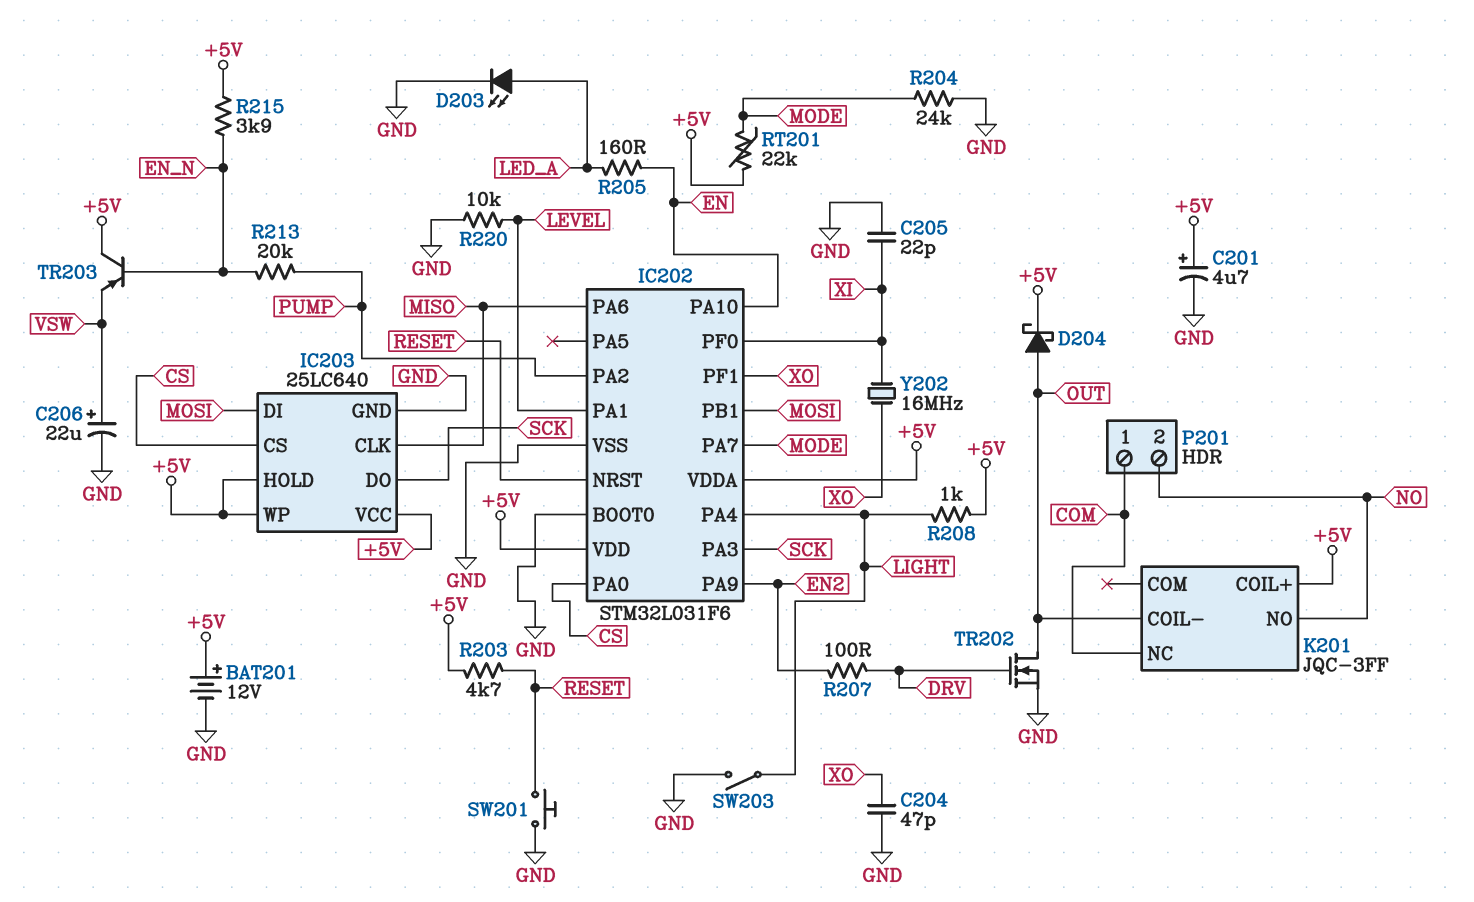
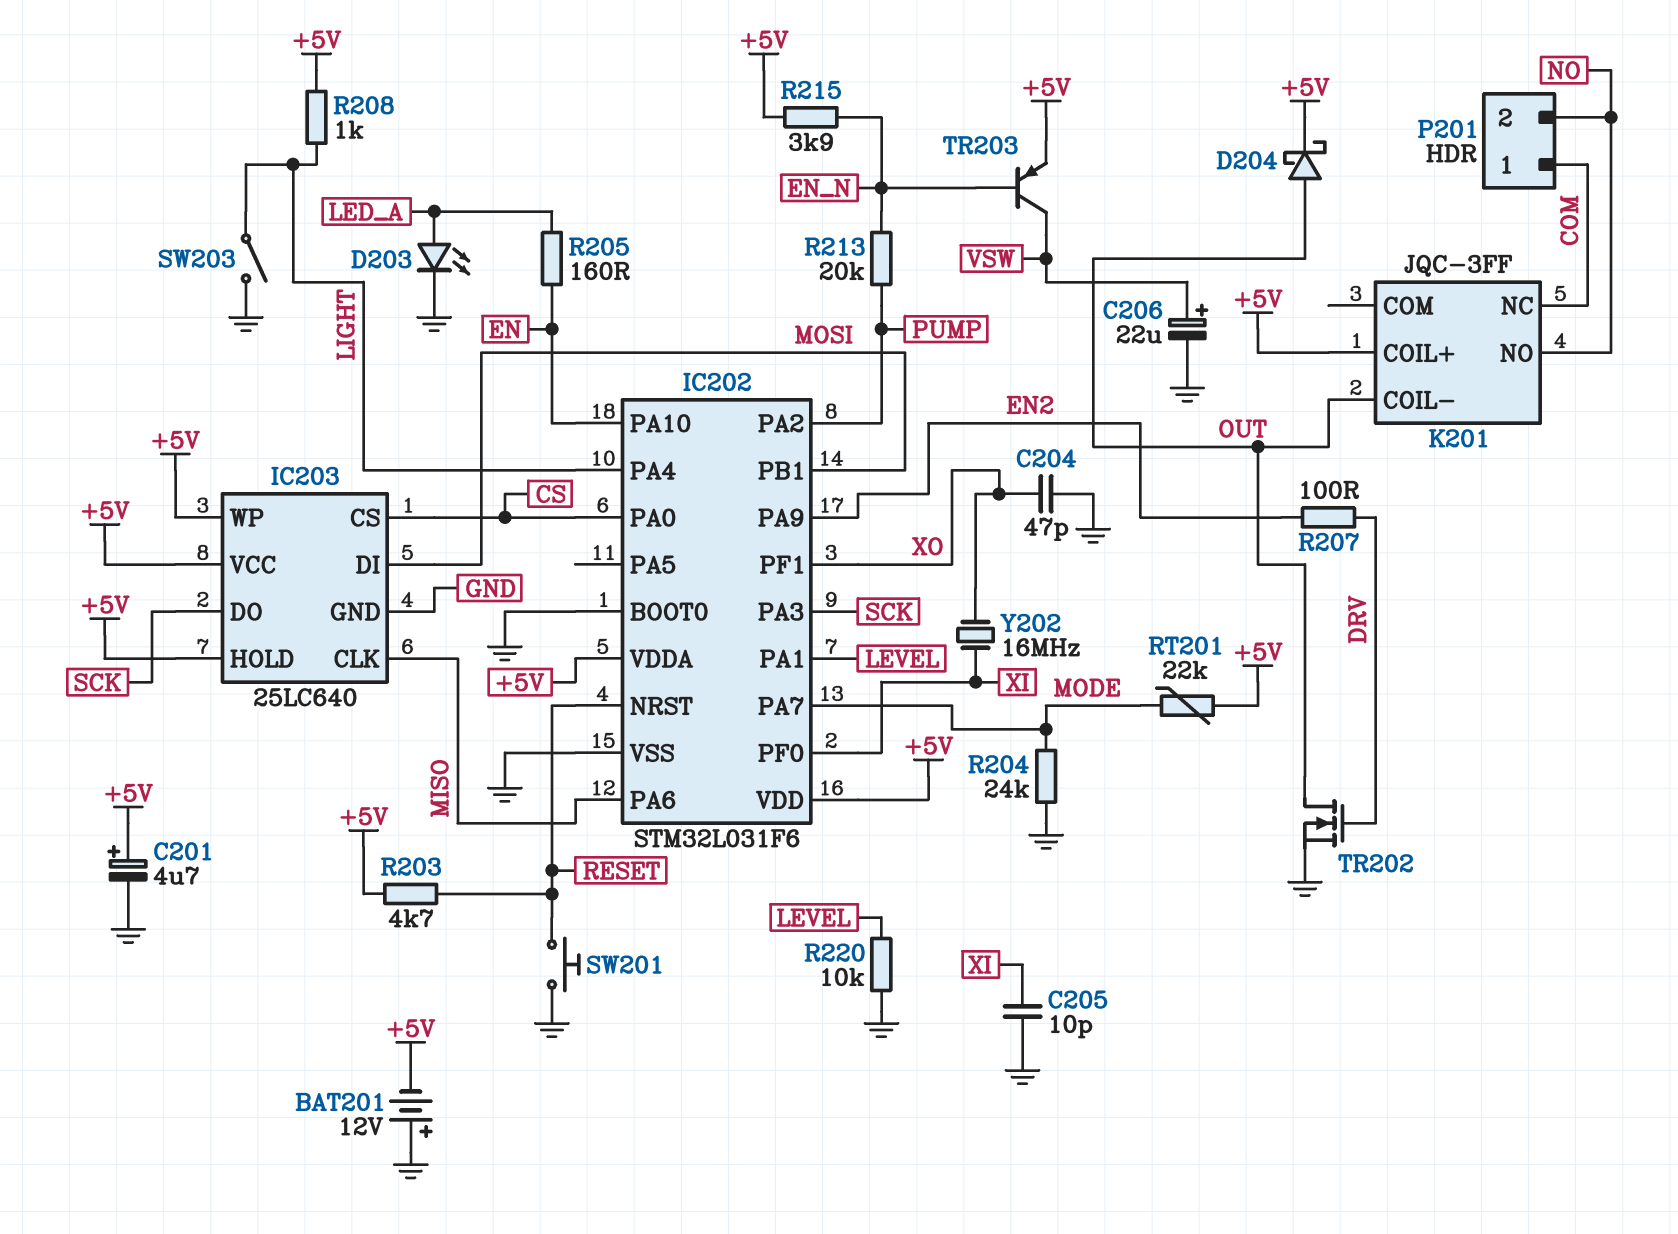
BAT201: 12V (plus +5V, minus GND) -> 12V (plus GND, minus +5V)
C205: 22pF (GND, XI) -> 10pF (GND, XI)
TR203: PNP (B EN_N, C +5V, E VSW) -> PNP (B EN_N, C VSW, E +5V)

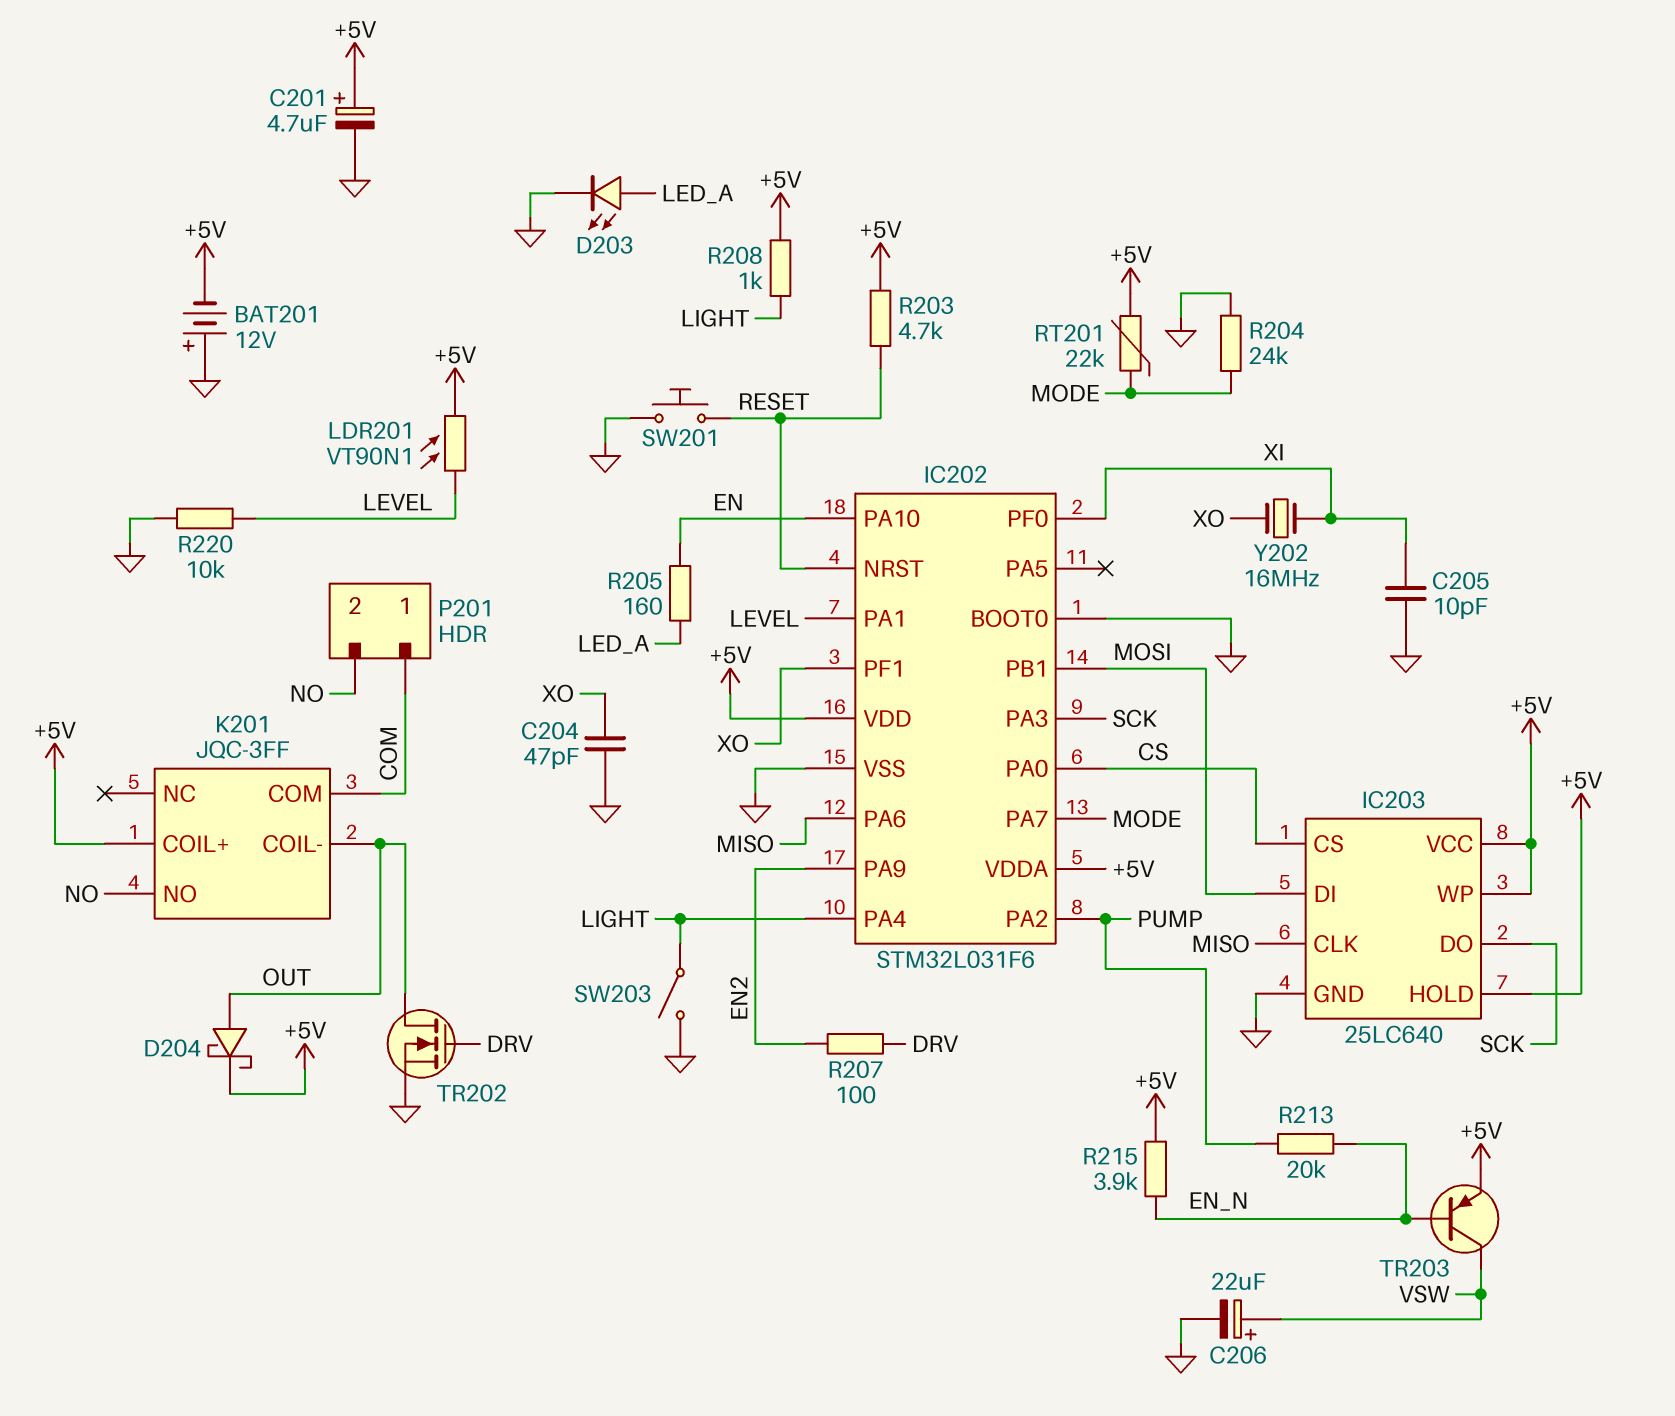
K201 pin COM: none -> COM
K201 pin NC: COM -> none
LDR201: none -> VT90N1 (+5V, LEVEL)

